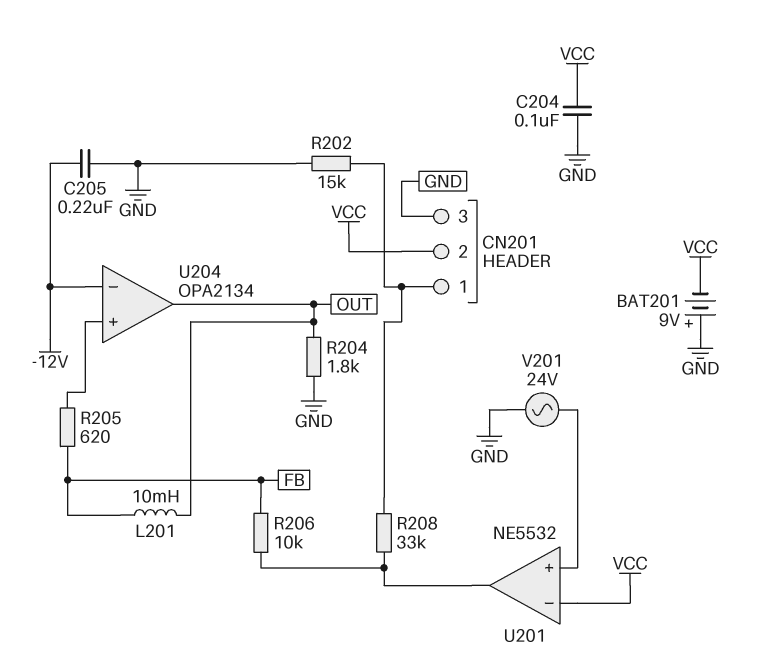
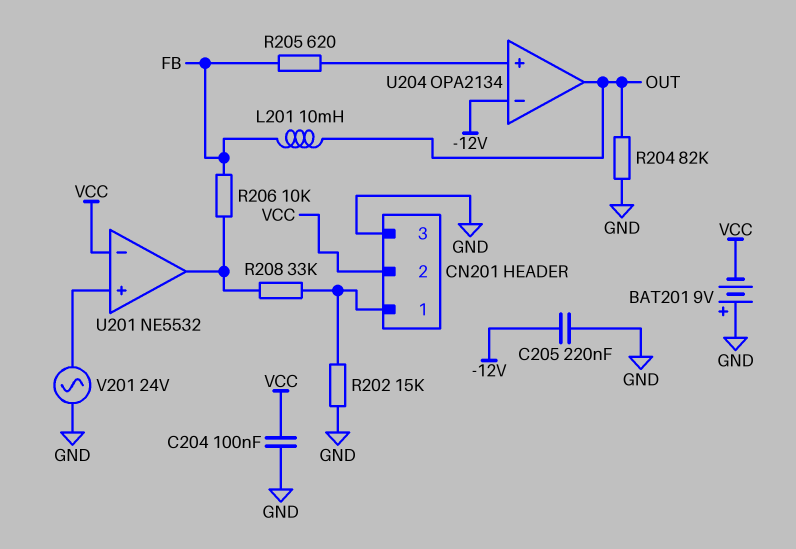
R204: 1.8k (GND, OUT) -> 82k (GND, OUT)

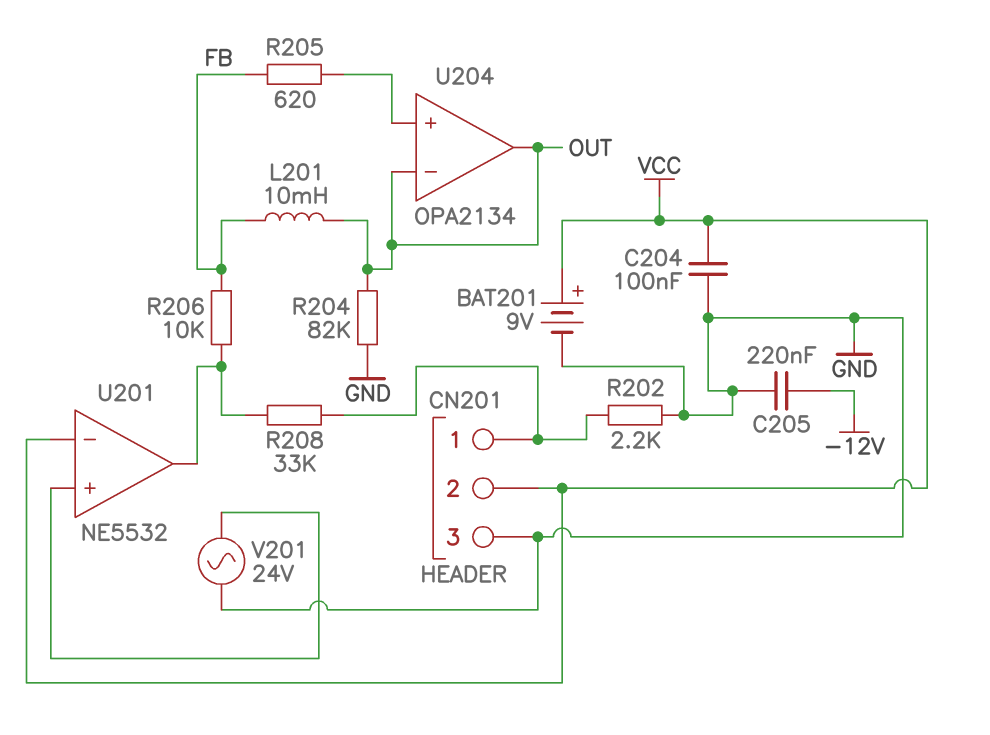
BAT201: 9V (plus GND, minus VCC) -> 9V (plus VCC, minus GND)
R202: 15k (CN201/1, GND) -> 2.2k (CN201/1, GND)
U204 pin in-: -12V -> OUT

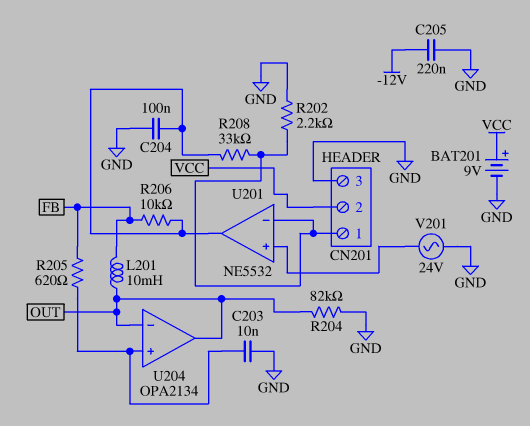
C203: none -> 10nF (GND, U204/in+)
C204: 100nF (GND, VCC) -> 100nF (GND, U201/out)
U201 pin in-: VCC -> CN201/1

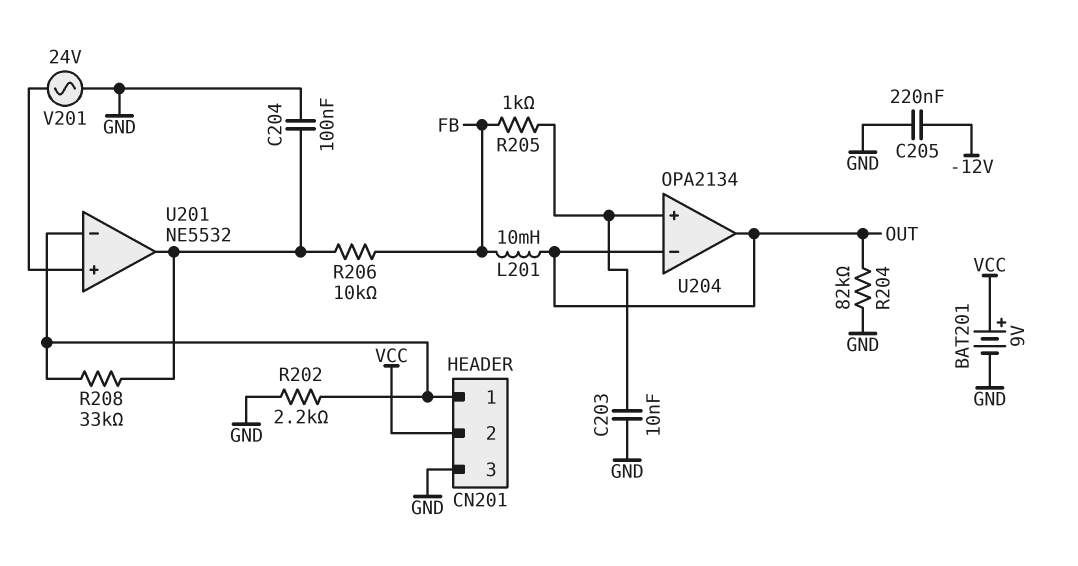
R205: 620 (FB, U204/in+) -> 1k (FB, U204/in+)

